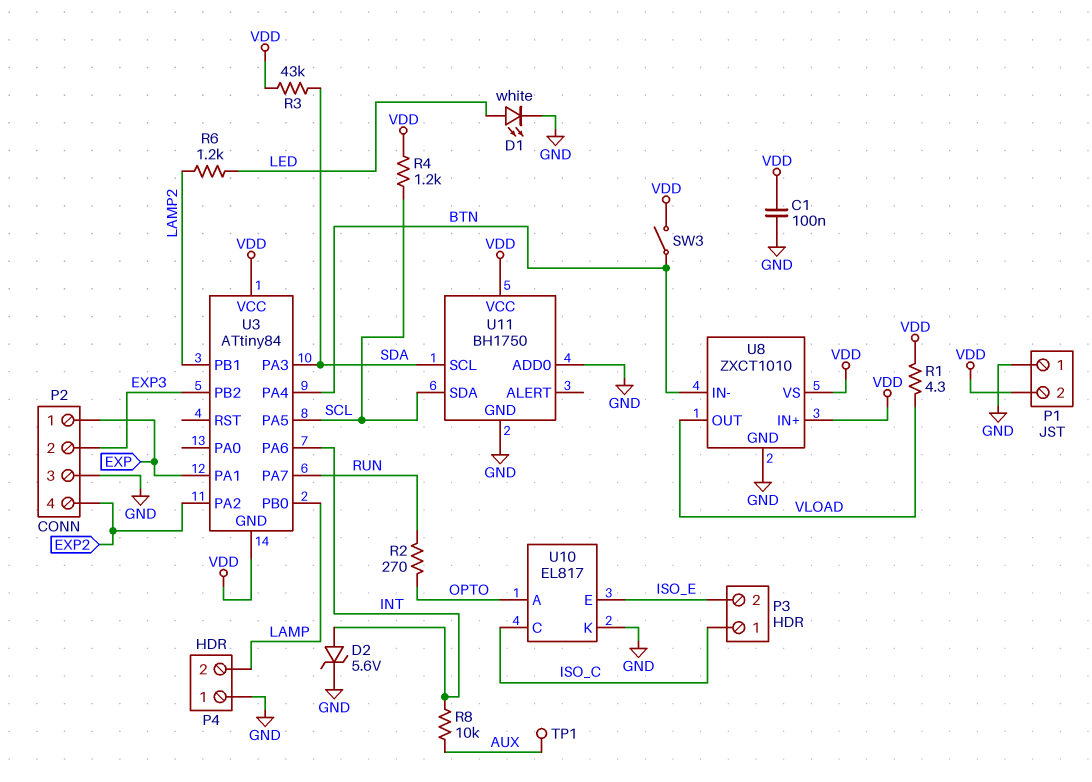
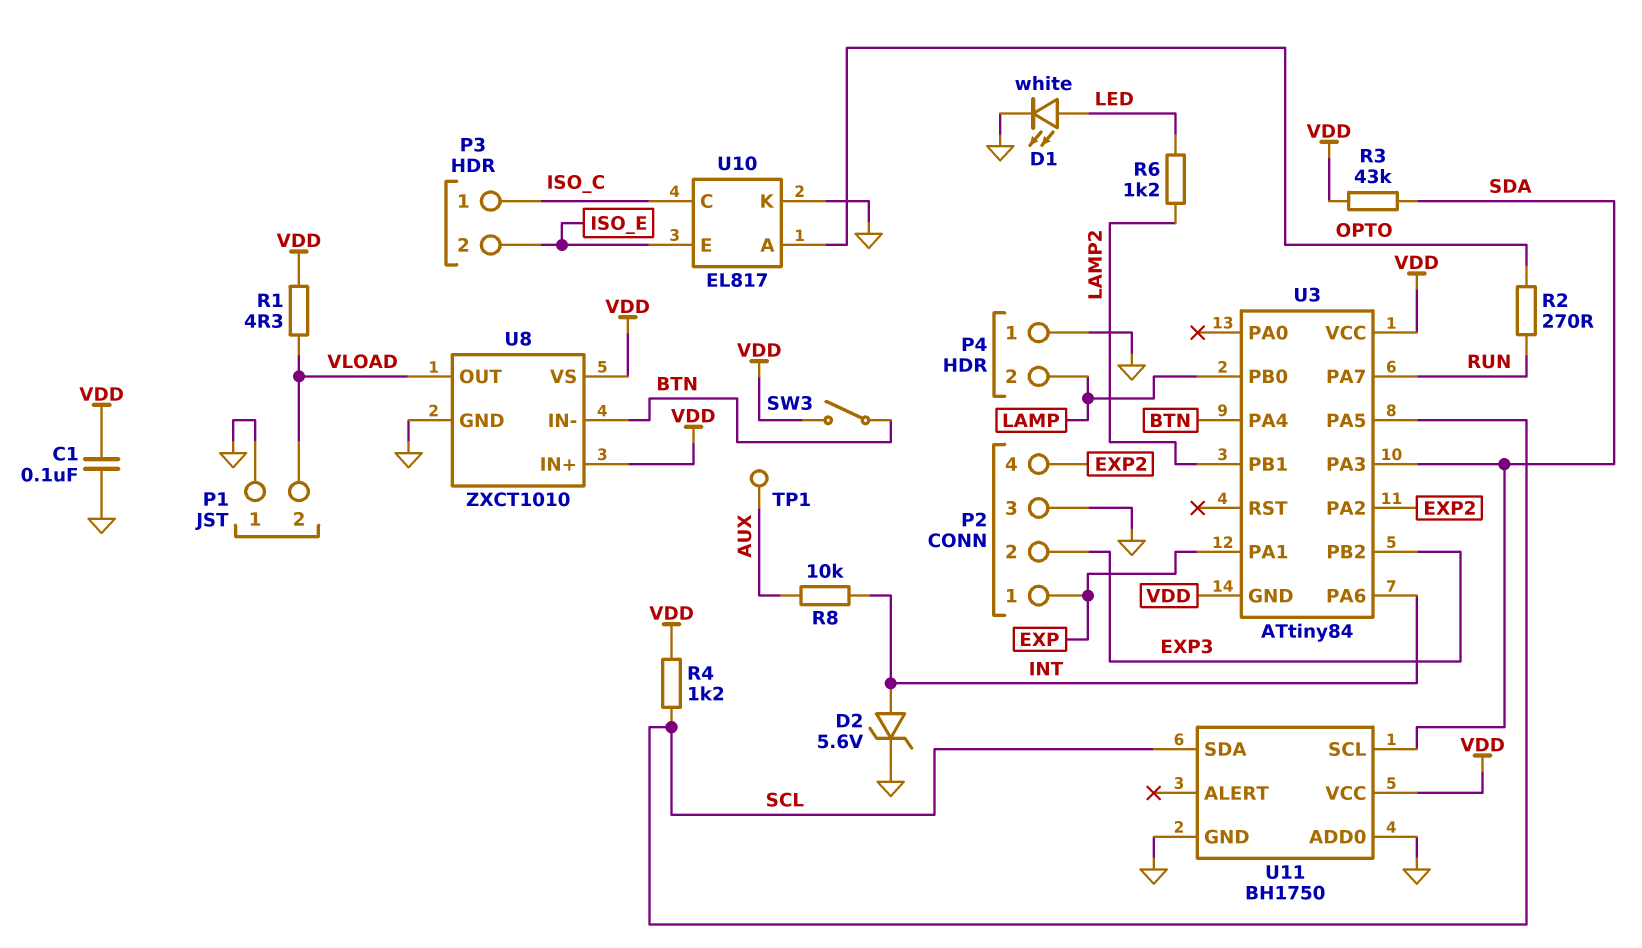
P1 pin 2: VDD -> VLOAD

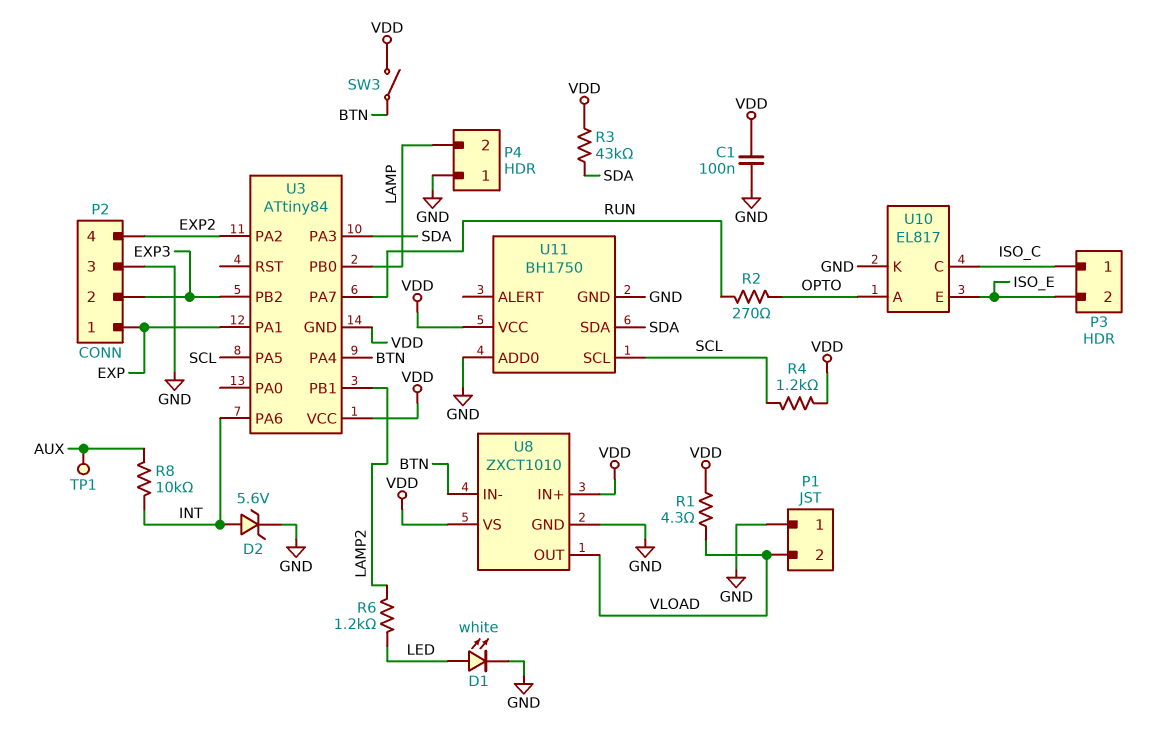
U11 pin SCL: SDA -> SCL
U11 pin SDA: SCL -> SDA

